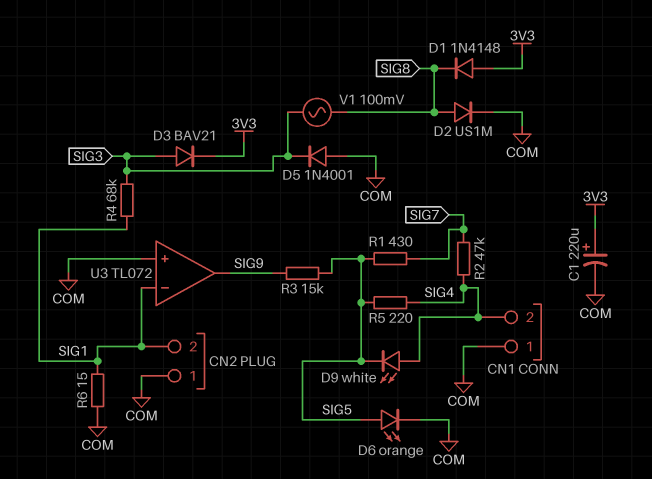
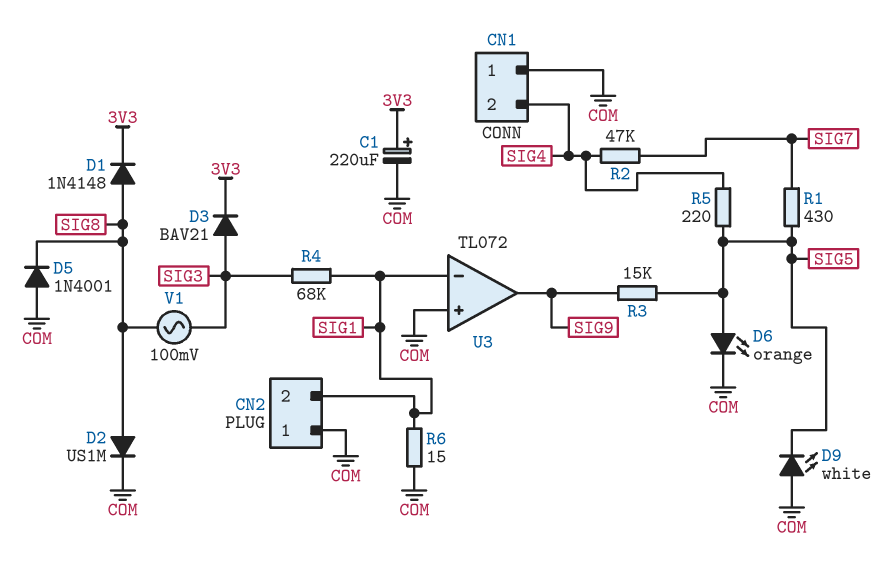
D1: diode 1N4148 (A 3V3, K SIG8) -> diode 1N4148 (A SIG8, K 3V3)
D5: diode 1N4001 (A COM, K SIG3) -> diode 1N4001 (A COM, K SIG8)
D9: LED white (A SIG4, K SIG5) -> LED white (A COM, K SIG5)

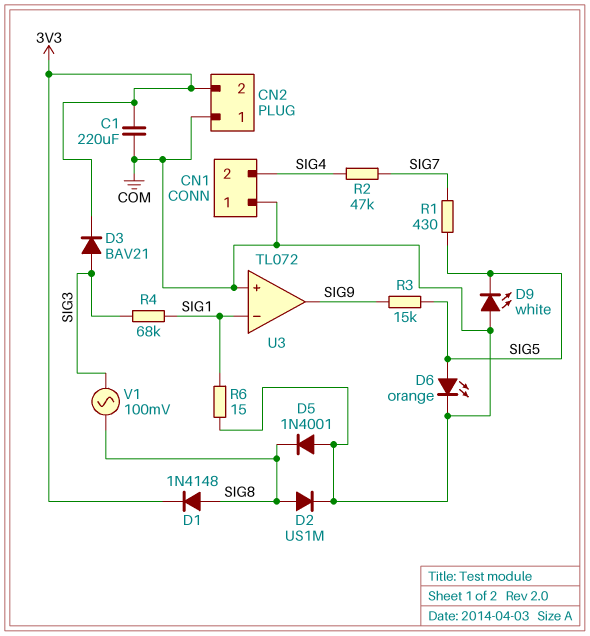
C1: 220uF (plus 3V3, minus COM) -> 220uF (3V3, COM)
CN2 pin 2: SIG1 -> 3V3
R5: 220 (SIG4, SIG5) -> none

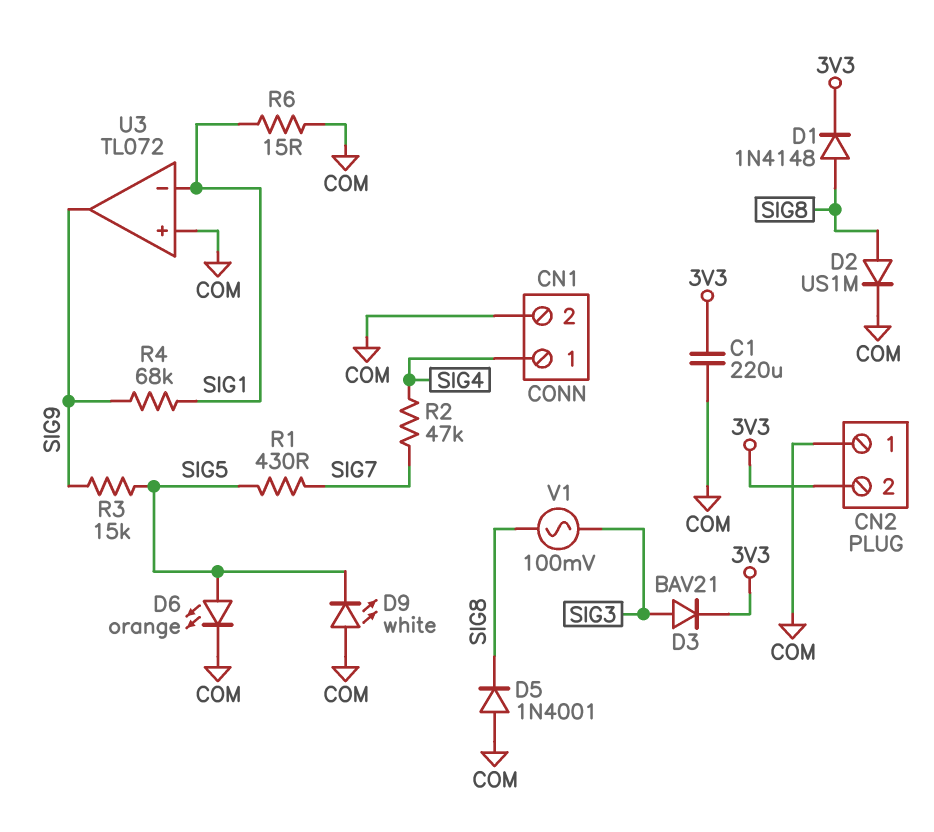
CN1 pin 1: COM -> SIG4
CN1 pin 2: SIG4 -> COM
R4: 68k (SIG1, SIG3) -> 68k (SIG1, SIG9)

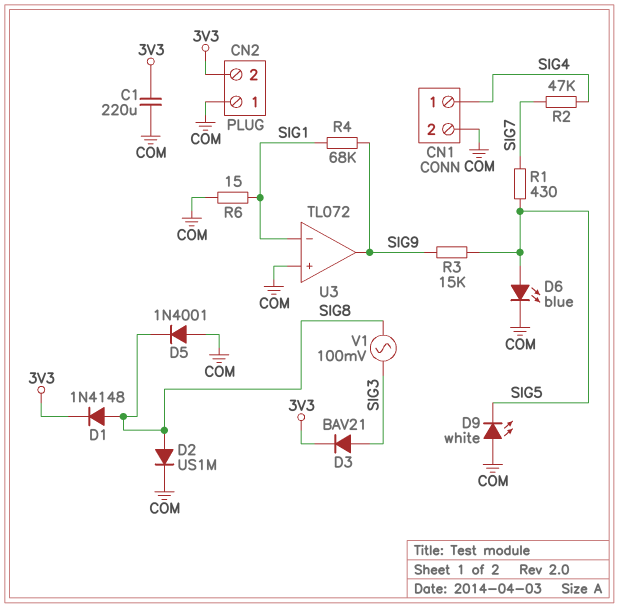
D6: LED orange (A SIG5, K COM) -> LED blue (A SIG5, K COM)

